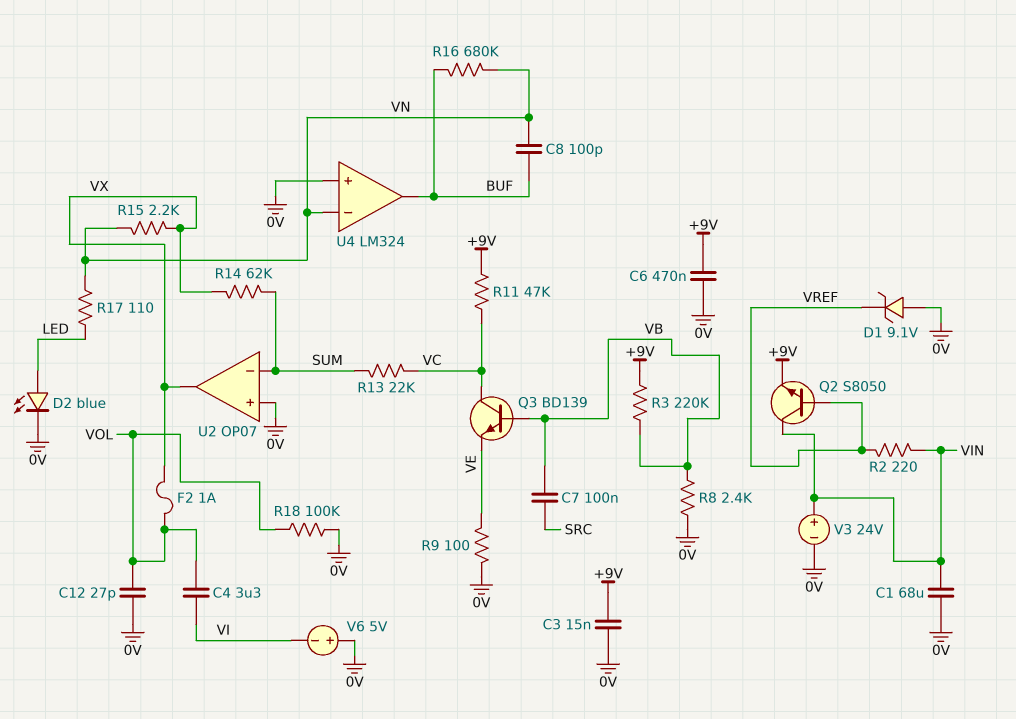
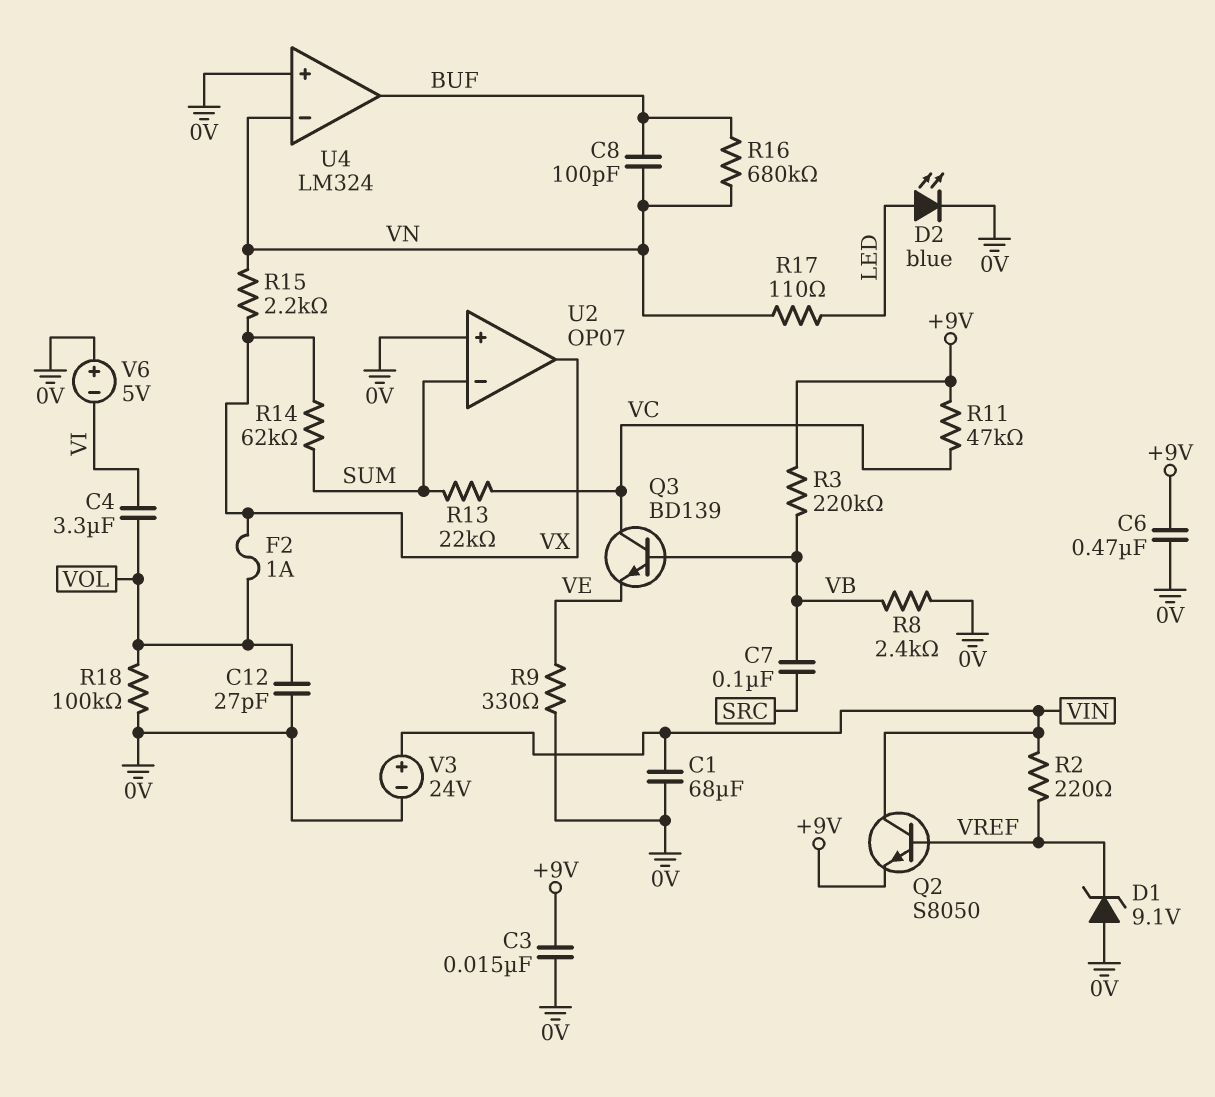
R9: 100 (0V, VE) -> 330 (0V, VE)

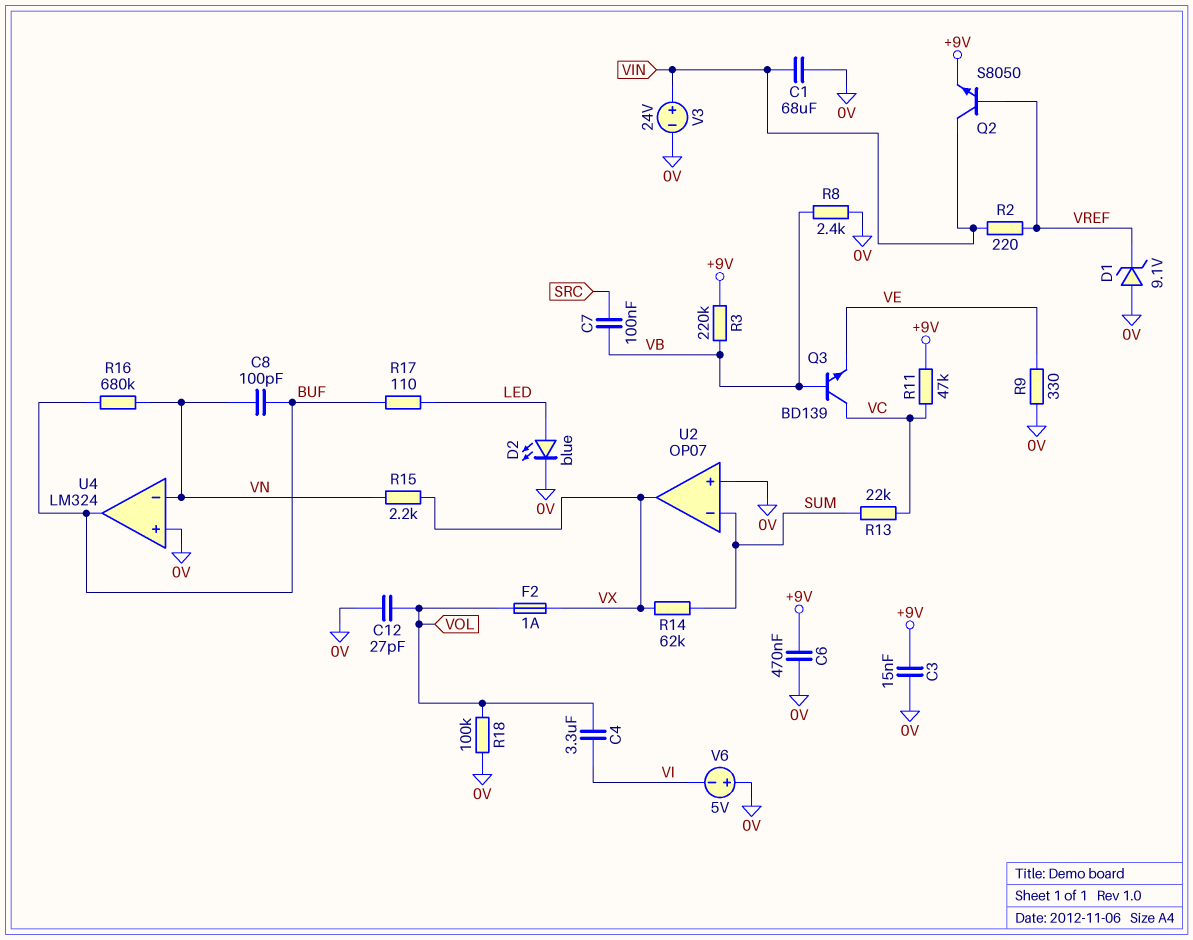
R17: 110 (LED, VN) -> 110 (BUF, LED)

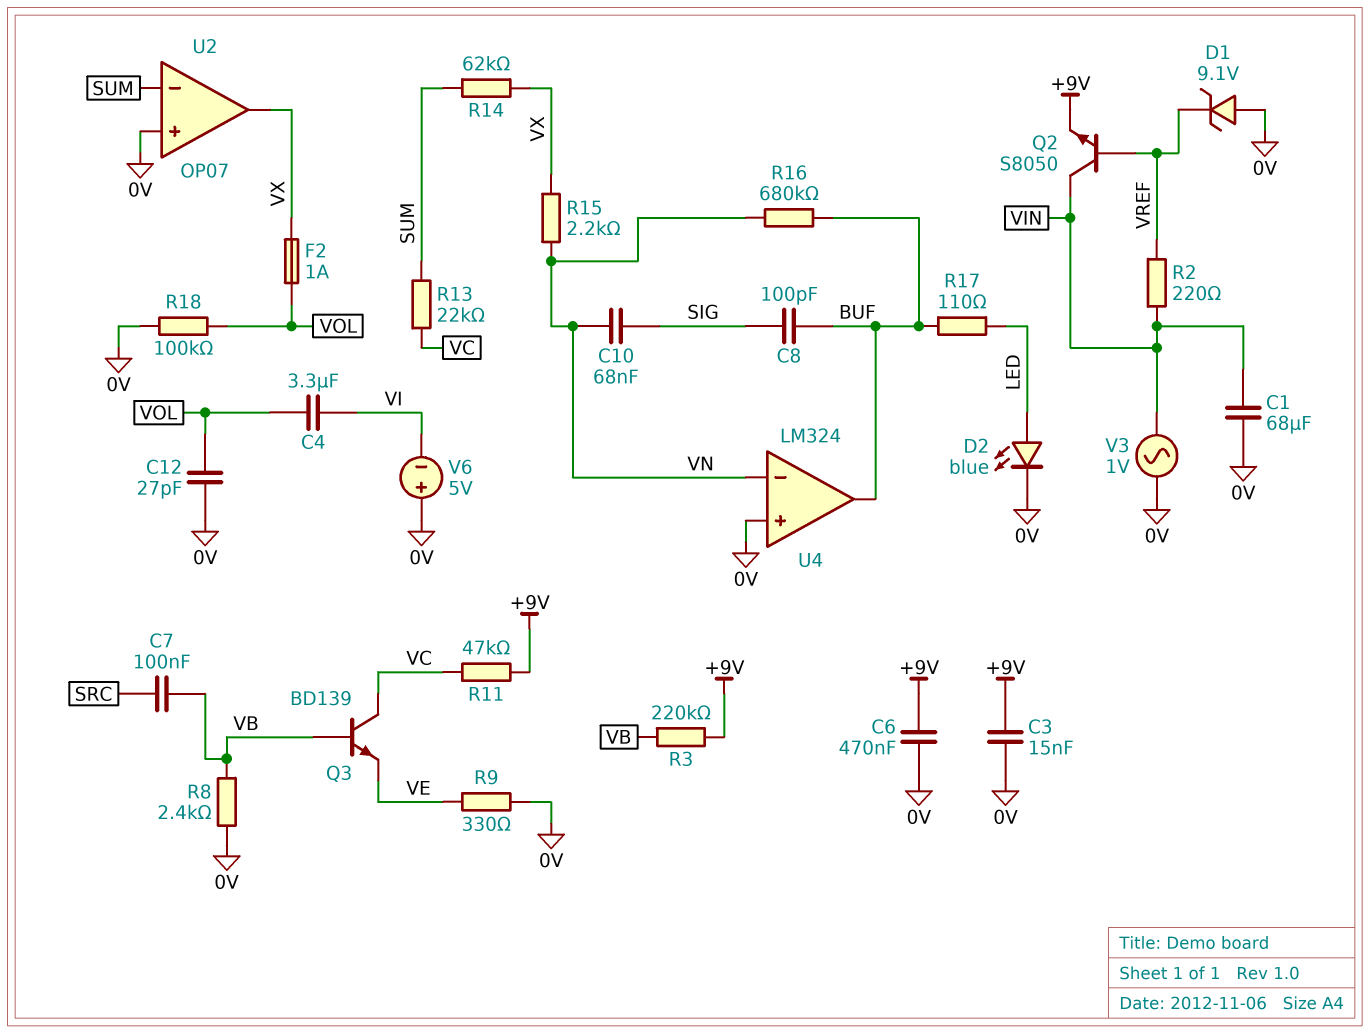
C8: 100pF (BUF, VN) -> 100pF (BUF, SIG)
C10: none -> 68nF (SIG, VN)
V3: 24V (plus VIN, minus 0V) -> AC 1V (0V, VIN)

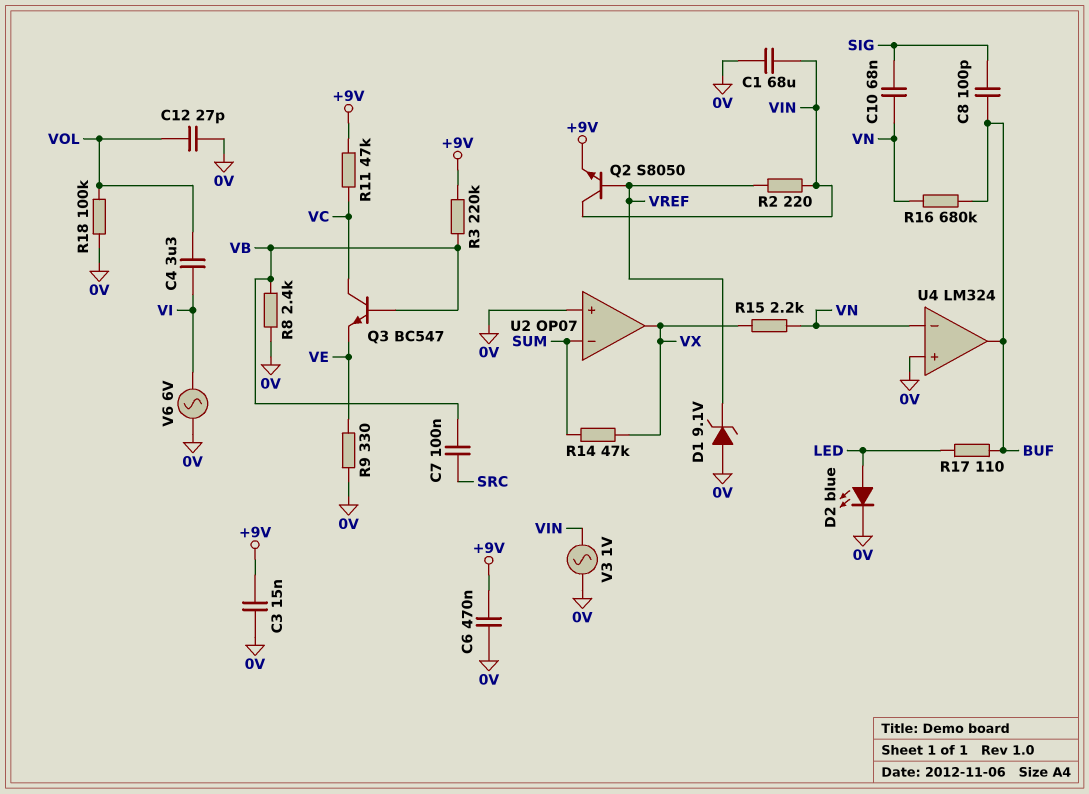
F2: 1A (VOL, VX) -> none
Q3: NPN BD139 (B VB, C VC, E VE) -> NPN BC547 (B VB, C VC, E VE)
R13: 22k (SUM, VC) -> none
R14: 62k (SUM, VX) -> 47k (SUM, VX)
V6: 5V (plus 0V, minus VI) -> AC 6V (0V, VI)

